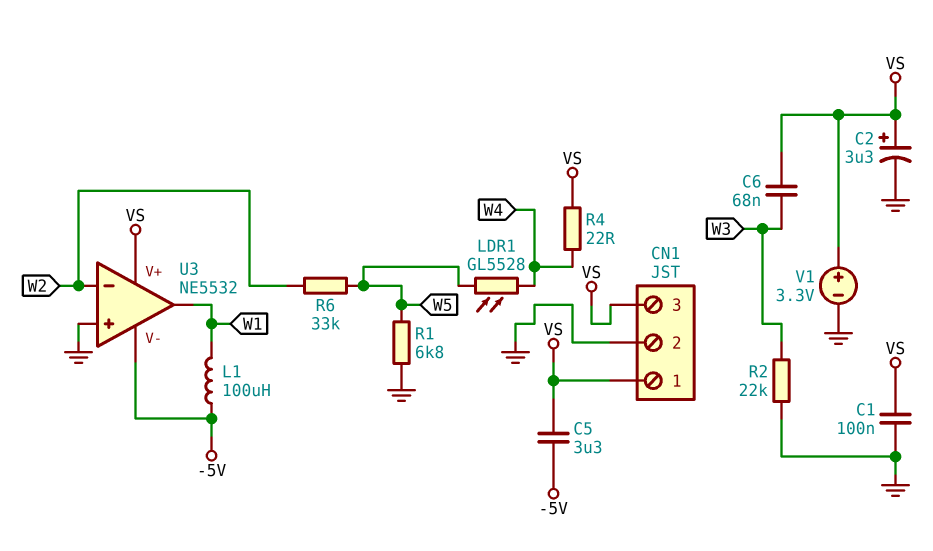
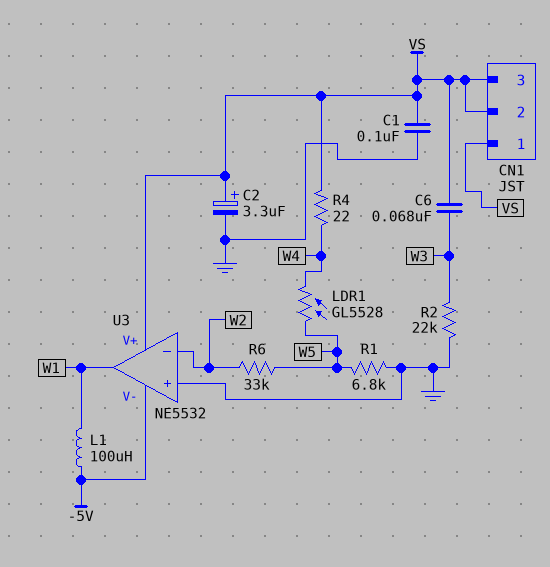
C5: 3.3uF (-5V, VS) -> none
CN1 pin 2: GND -> VS
V1: 3.3V (plus VS, minus GND) -> none

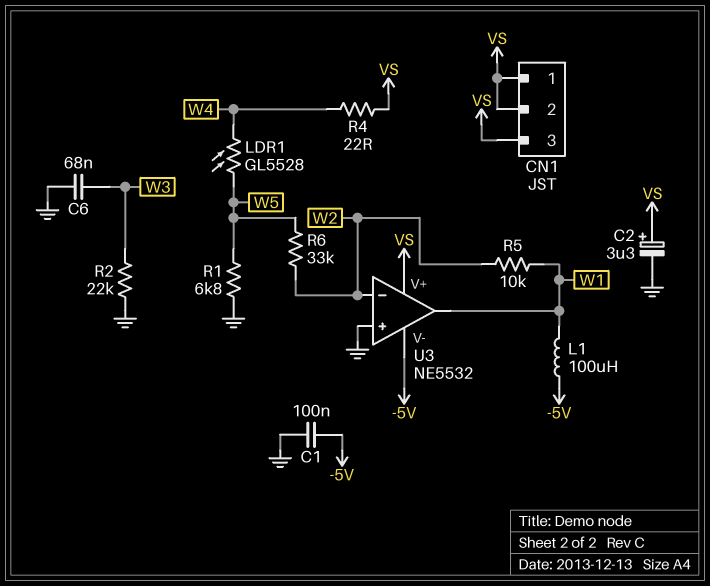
C1: 100nF (GND, VS) -> 100nF (-5V, GND)
C6: 68nF (VS, W3) -> 68nF (GND, W3)
R5: none -> 10k (W1, W2)

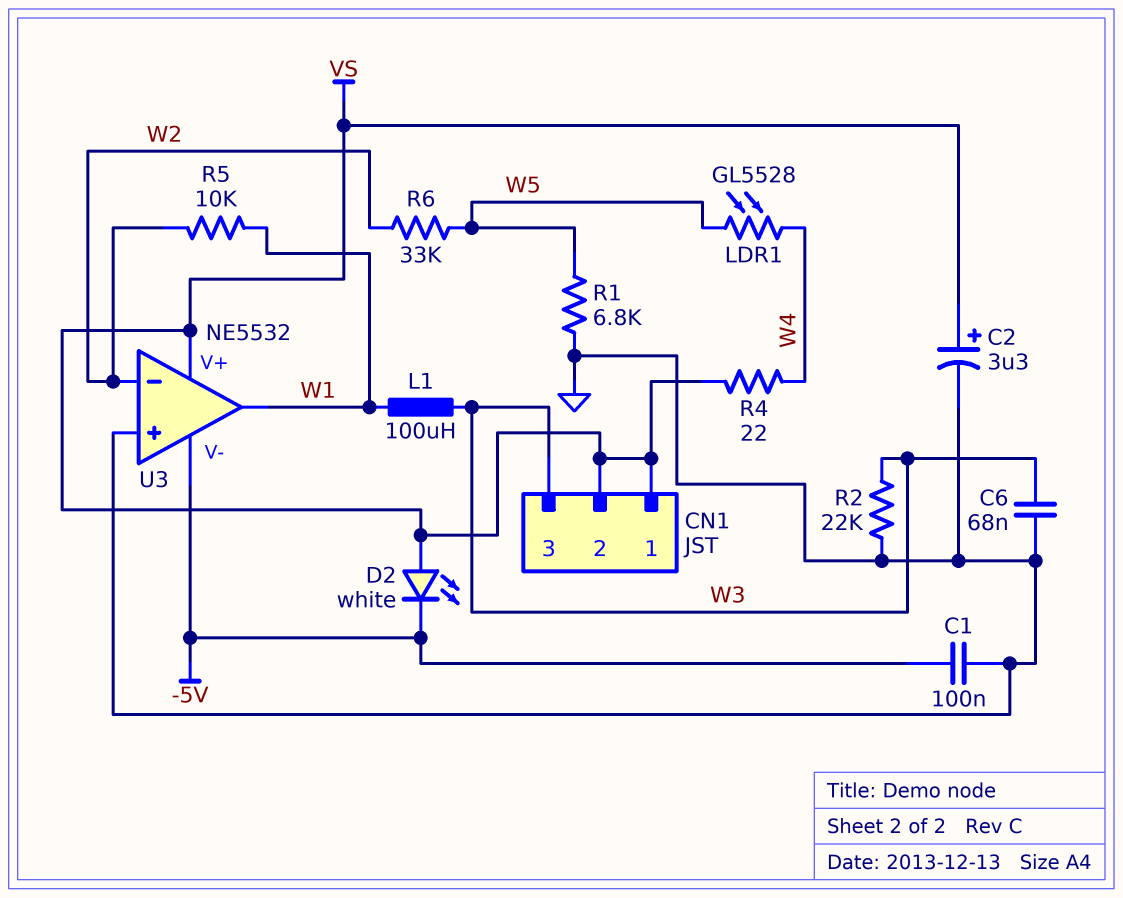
CN1 pin 3: VS -> W3
D2: none -> LED white (A VS, K -5V)
L1: 100uH (-5V, W1) -> 100uH (W1, W3)

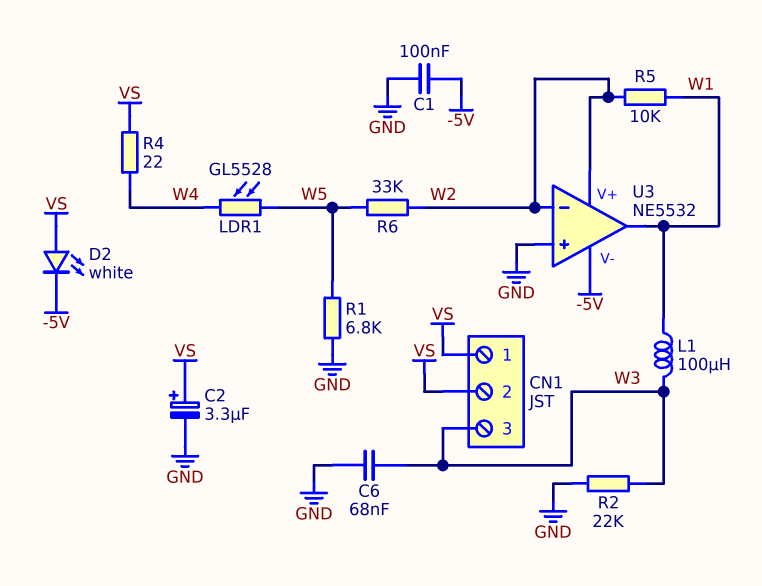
U3 pin V+: VS -> W2

